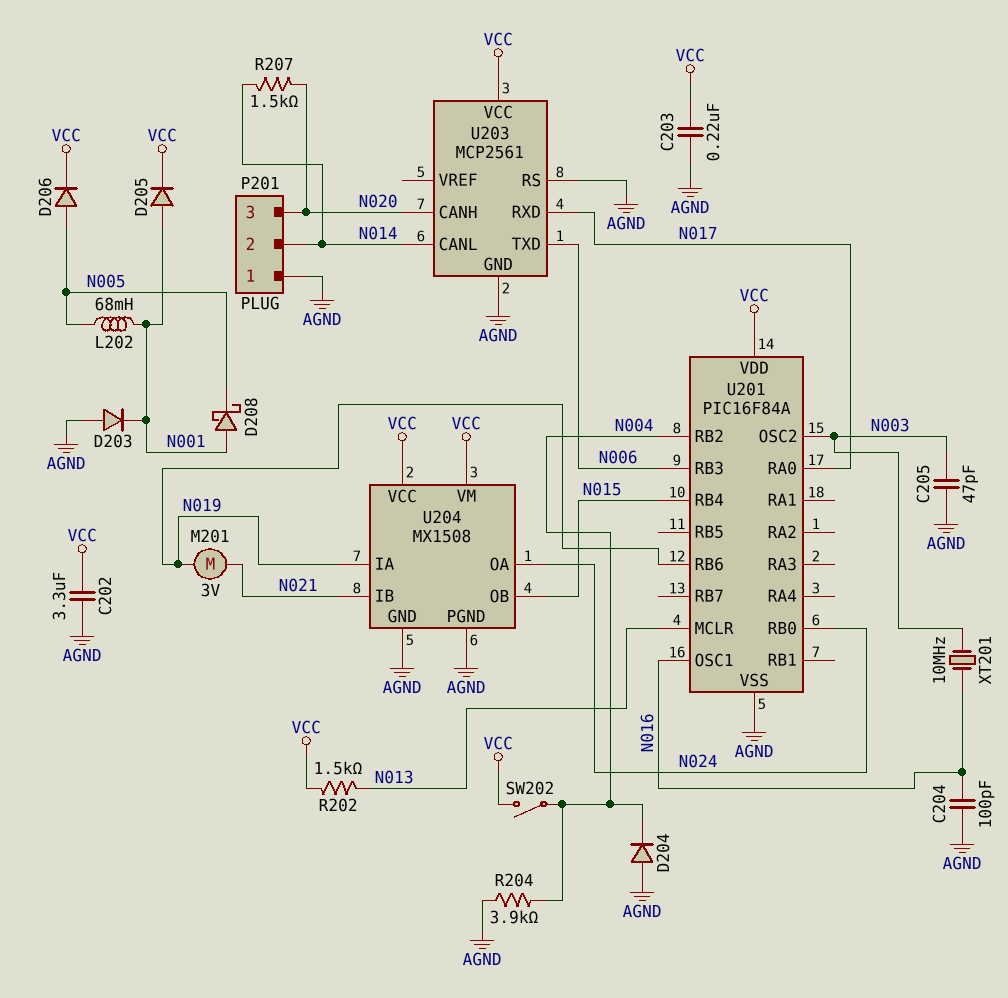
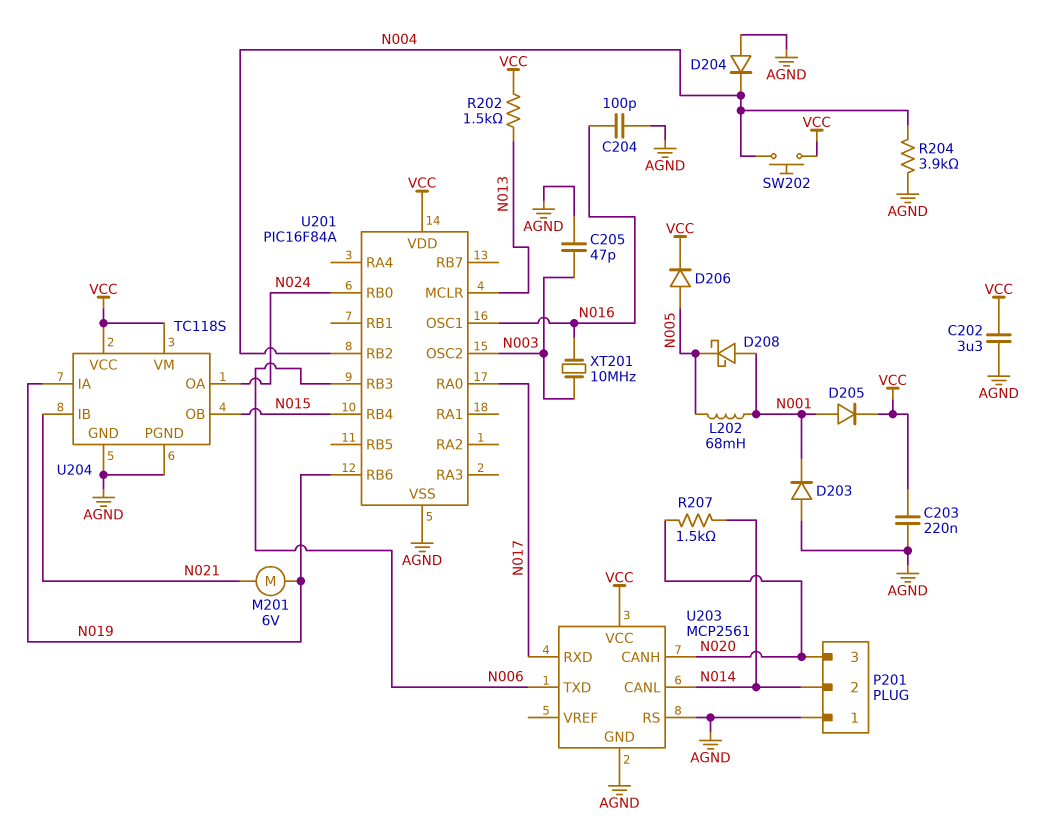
M201: motor 3V (N019, N021) -> motor 6V (N019, N021)
SW202: switch (N004, VCC) -> button (N004, VCC)
U204: MX1508 -> TC118S

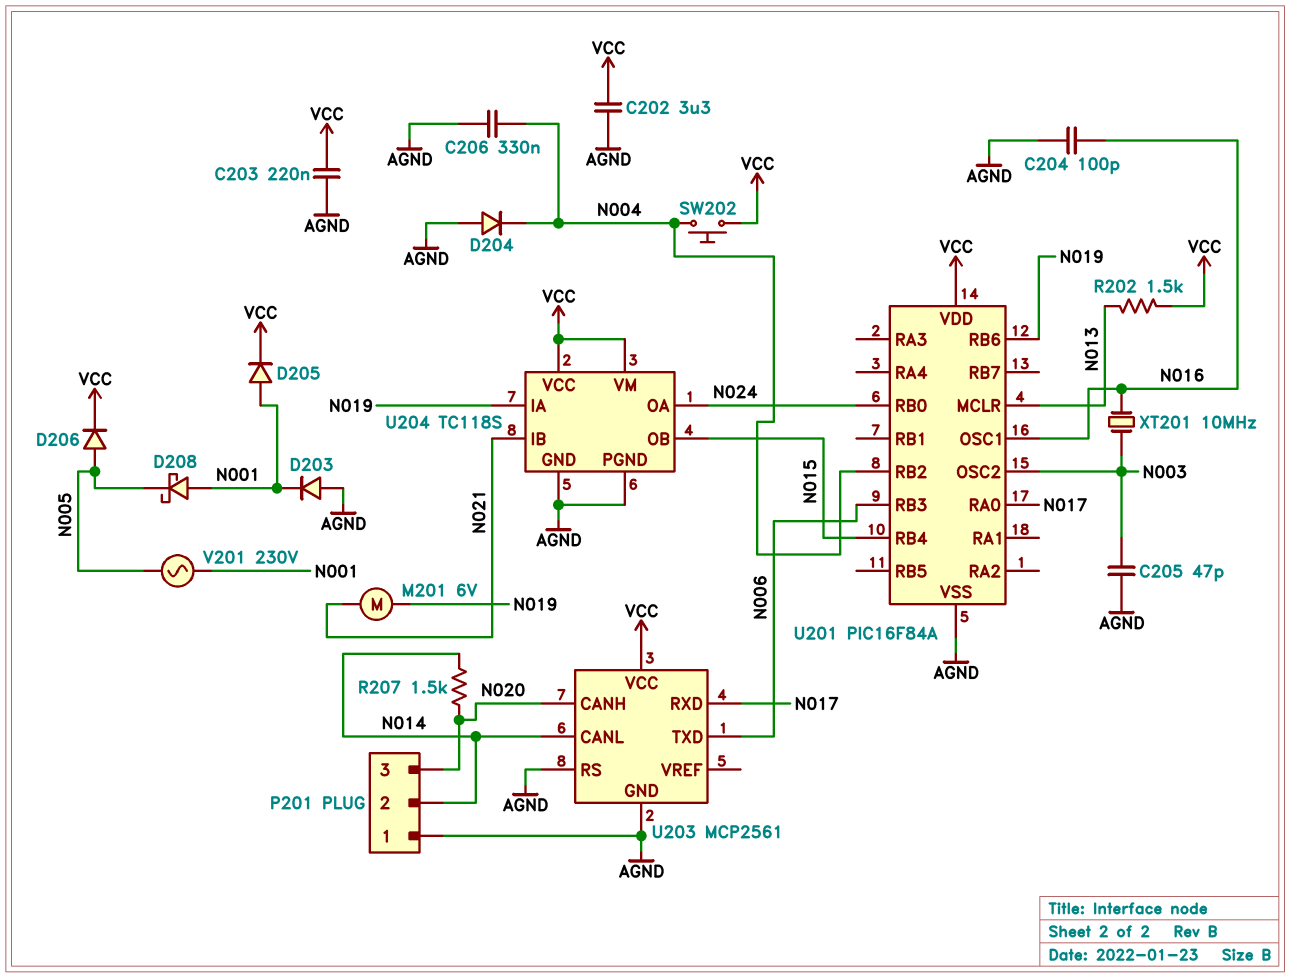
C206: none -> 330nF (AGND, N004)
L202: 68mH (N001, N005) -> none
R204: 3.9k (AGND, N004) -> none
V201: none -> AC 230V (N001, N005)

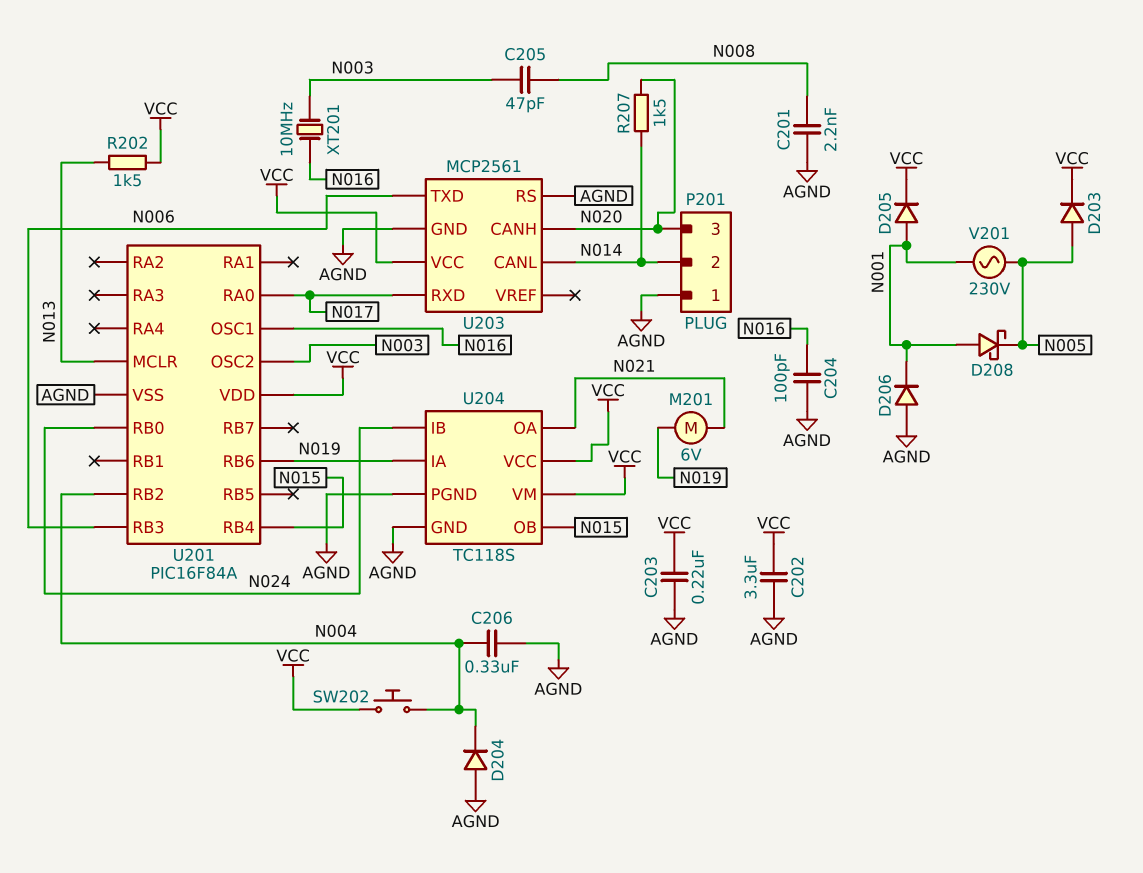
C201: none -> 2.2nF (AGND, N008)
C205: 47pF (AGND, N003) -> 47pF (N003, N008)
D203: diode (A AGND, K N001) -> diode (A N005, K VCC)
D206: diode (A N005, K VCC) -> diode (A AGND, K N001)
U204 pin IB: N021 -> N024
U204 pin OA: N024 -> N021

